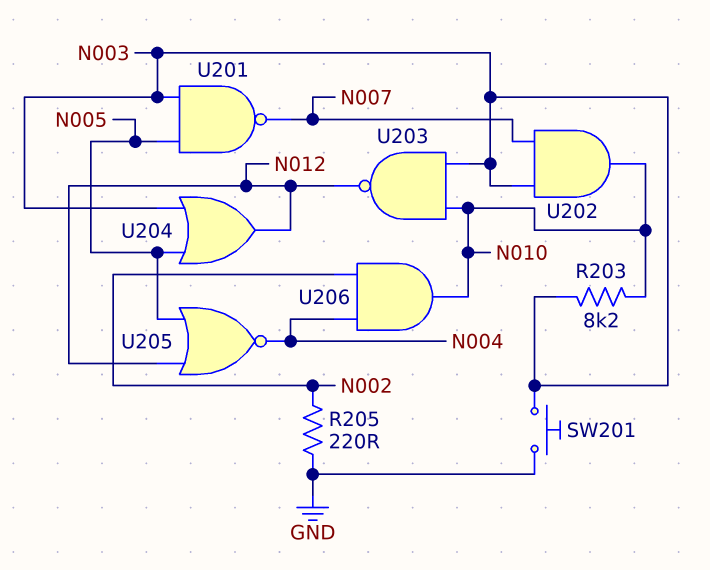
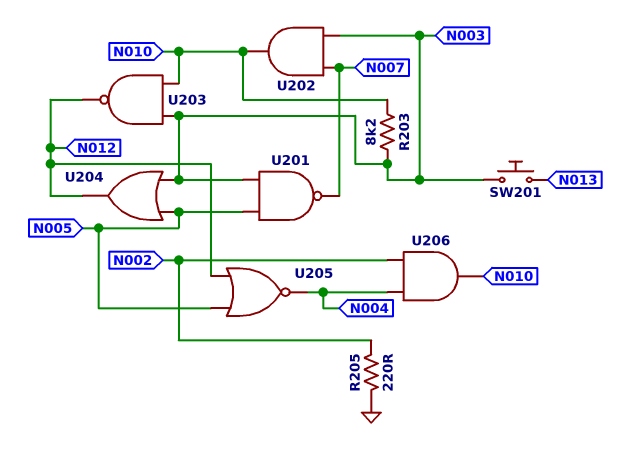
SW201: button (GND, N003) -> button (N003, N013)

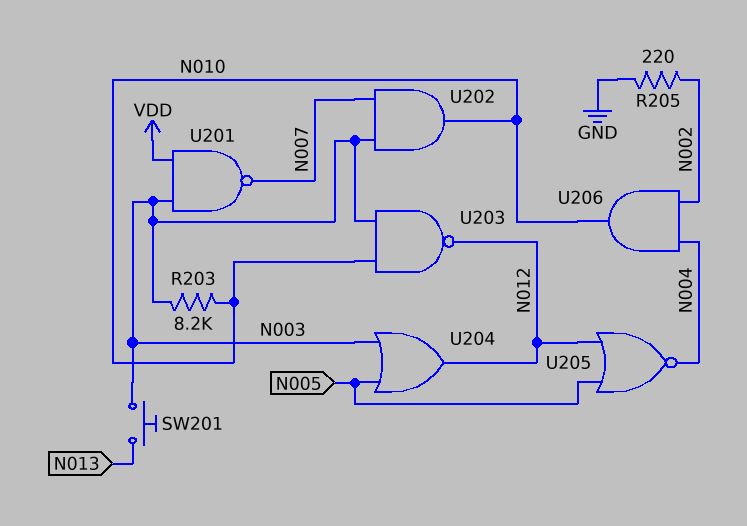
U201: NAND (in N003, in N005, out N007) -> NAND (in N003, in VDD, out N007)

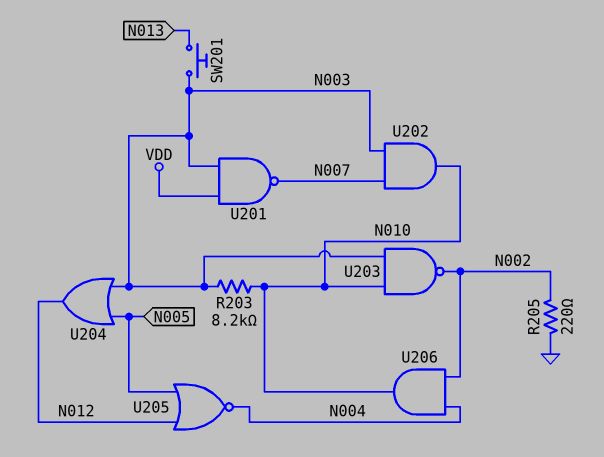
U203: NAND (in N003, in N010, out N012) -> NAND (in N003, in N010, out N002)

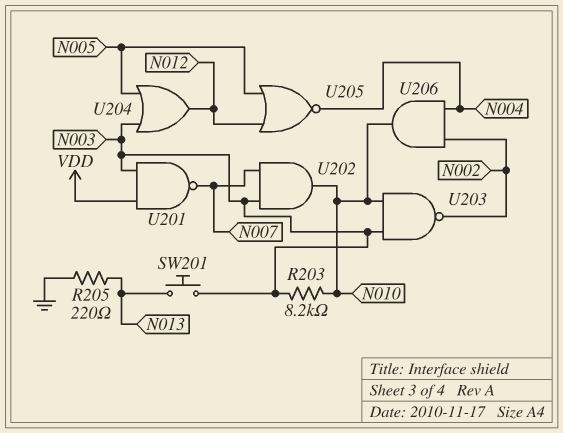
R205: 220 (GND, N002) -> 220 (GND, N013)

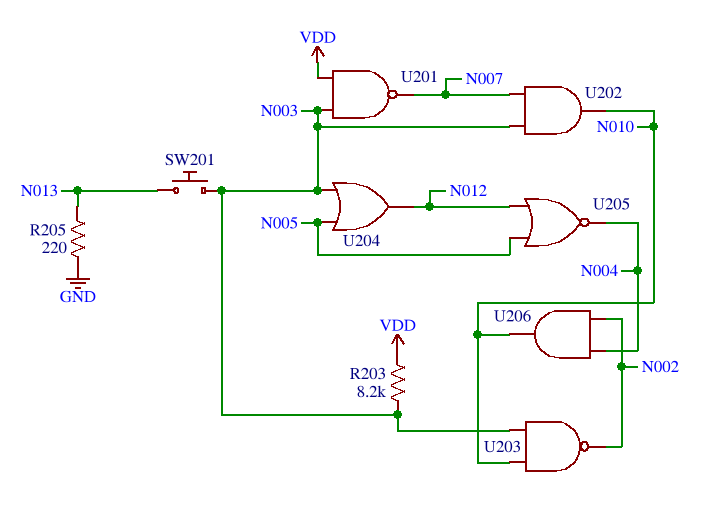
R203: 8.2k (N003, N010) -> 8.2k (N003, VDD)

